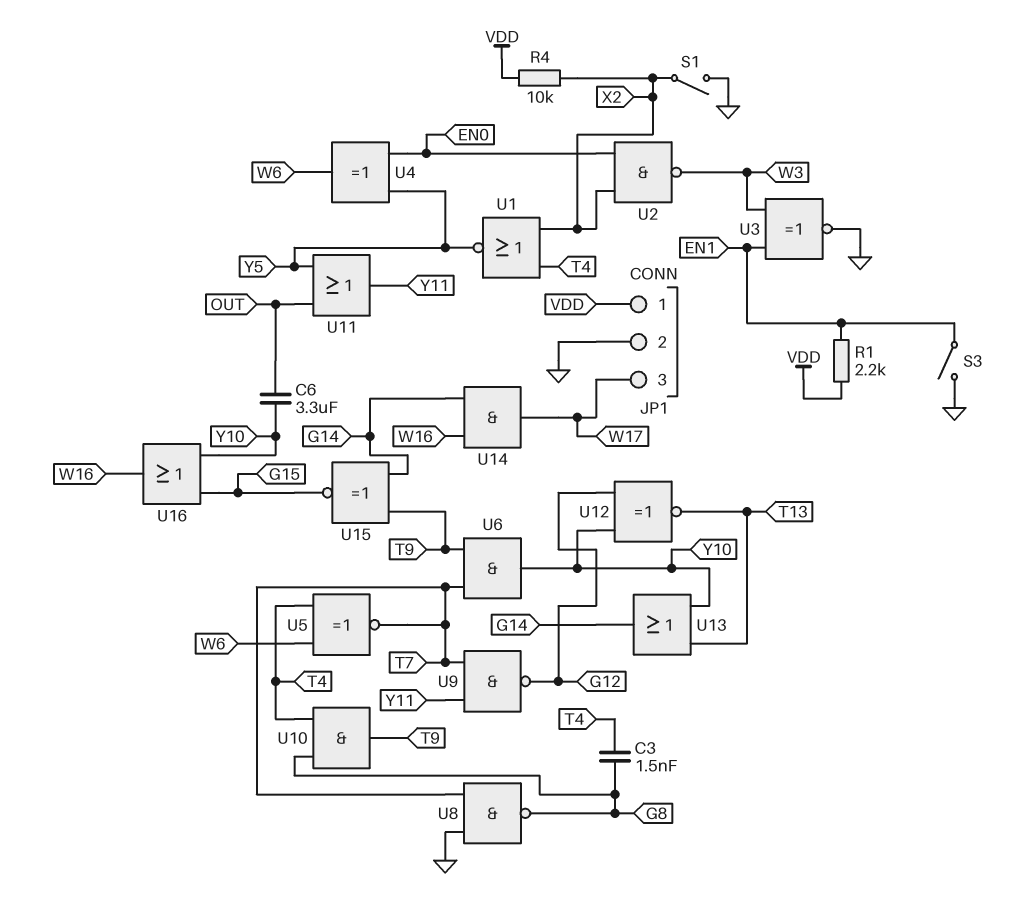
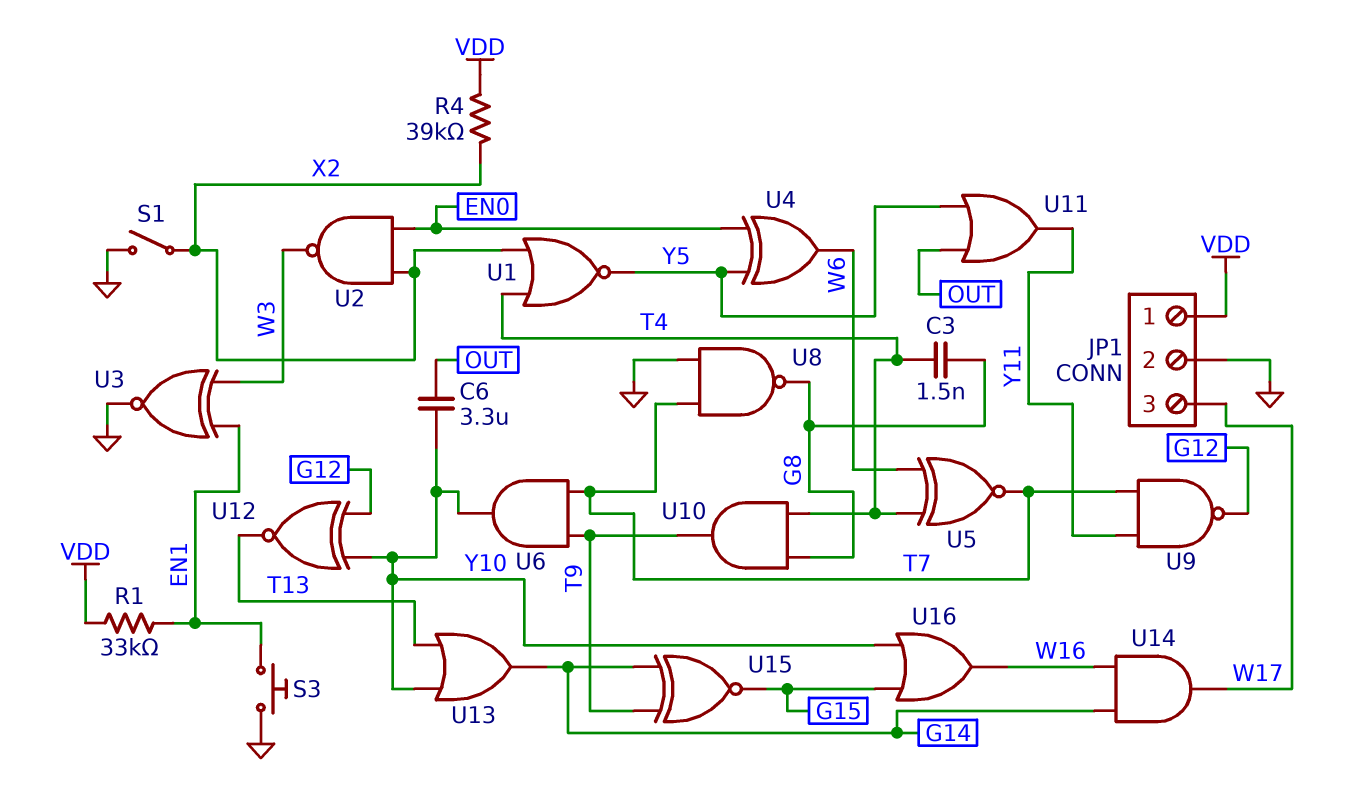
R1: 2.2k (EN1, VDD) -> 33k (EN1, VDD)
R4: 10k (VDD, X2) -> 39k (VDD, X2)
S3: switch (EN1, GND) -> button (EN1, GND)

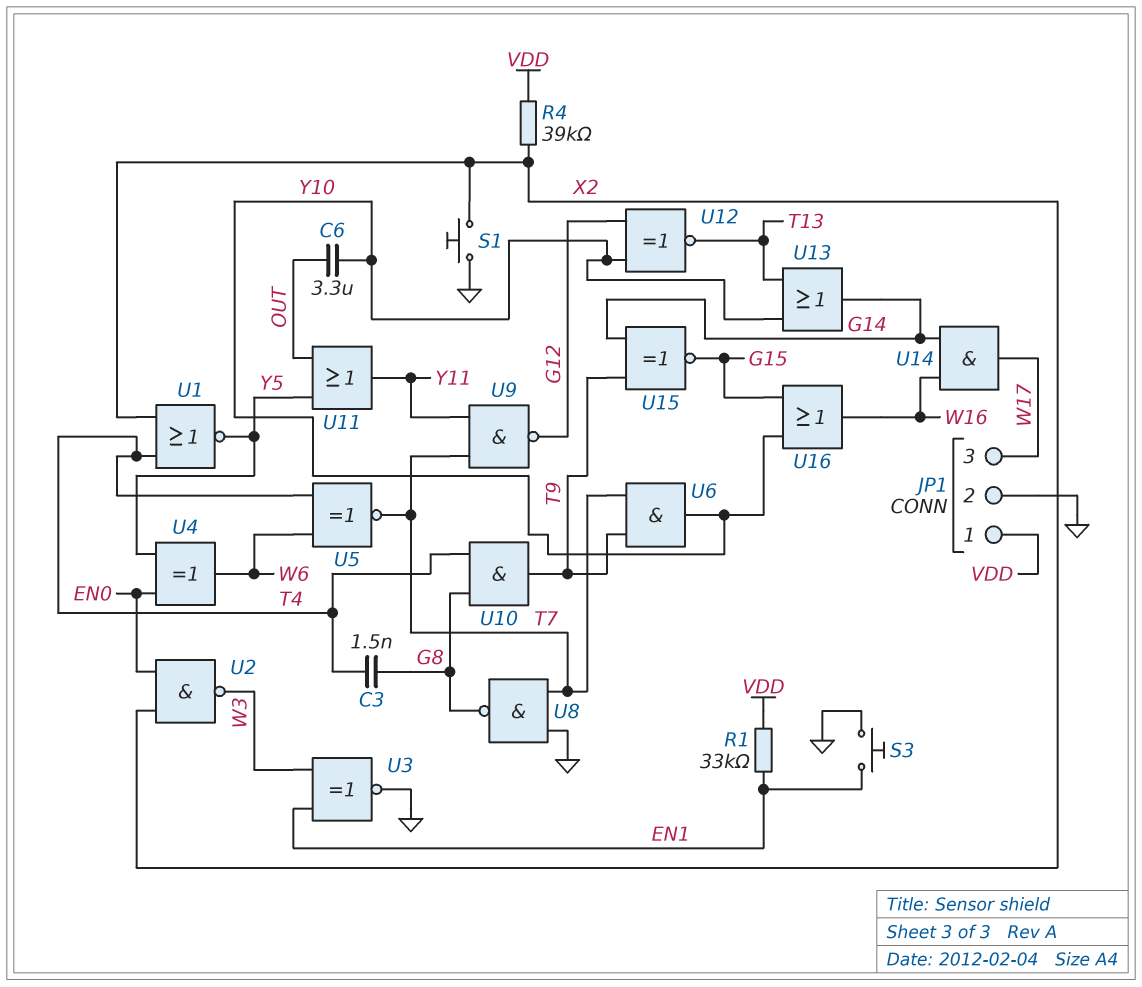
S1: switch (GND, X2) -> button (GND, X2)

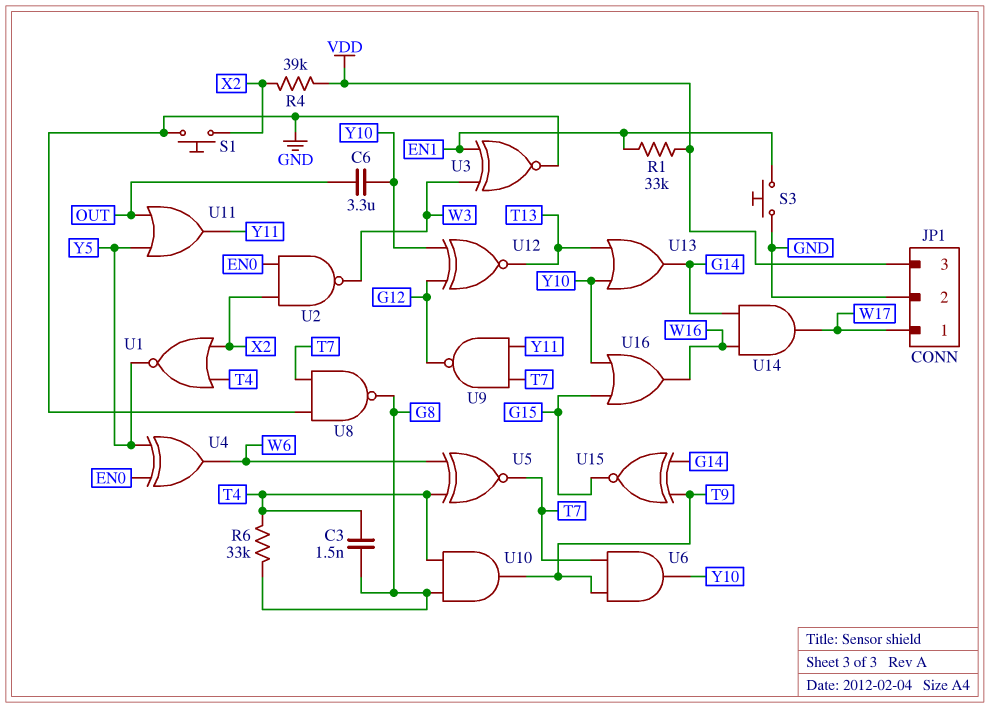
JP1 pin 1: VDD -> W17
JP1 pin 3: W17 -> VDD
R6: none -> 33k (G8, T4)

